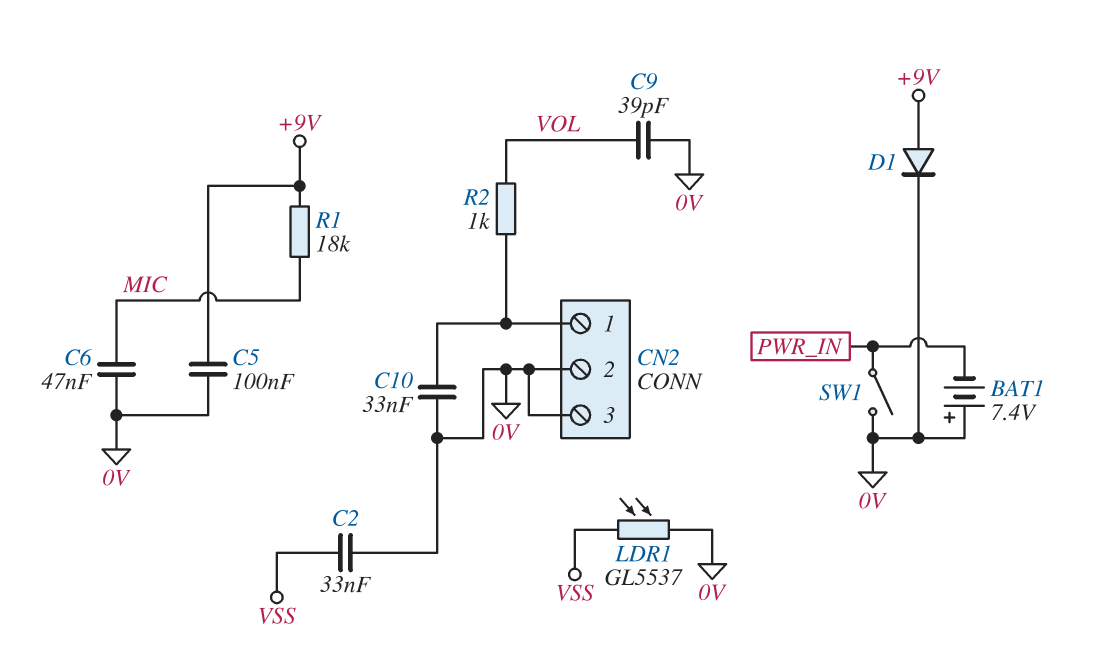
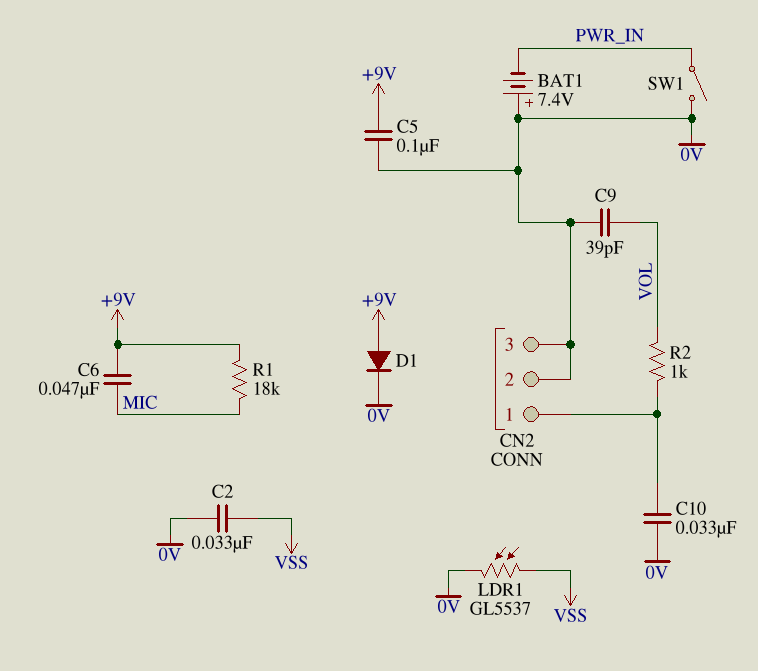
C6: 47nF (0V, MIC) -> 47nF (+9V, MIC)

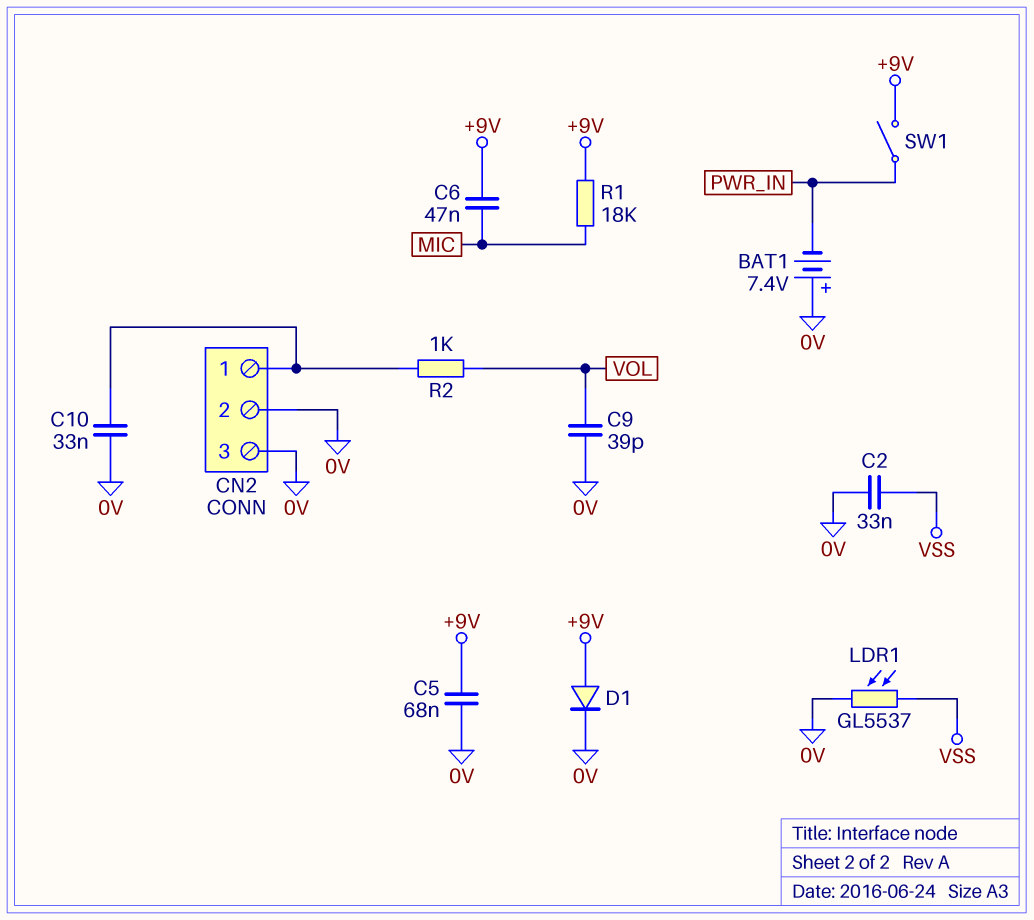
C5: 100nF (+9V, 0V) -> 68nF (+9V, 0V)
SW1: switch (0V, PWR_IN) -> switch (+9V, PWR_IN)

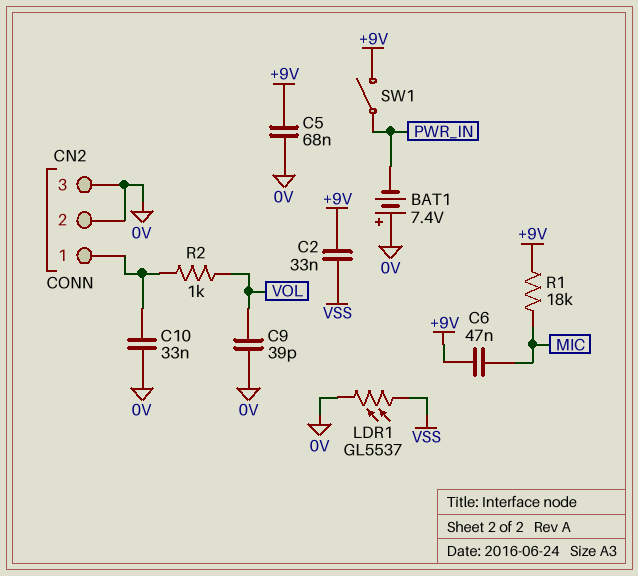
C2: 33nF (0V, VSS) -> 33nF (+9V, VSS)
D1: diode (A +9V, K 0V) -> none

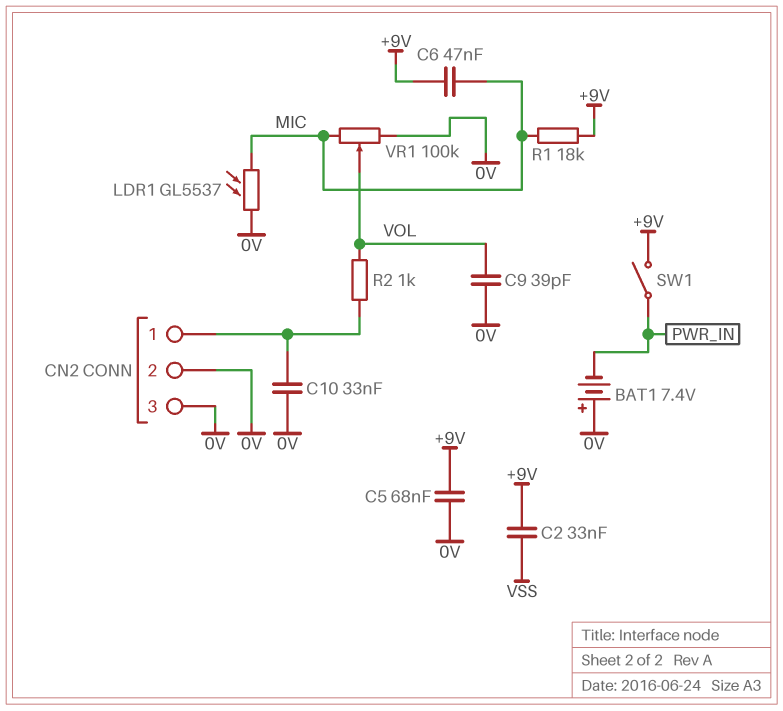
LDR1: GL5537 (0V, VSS) -> GL5537 (0V, MIC)
VR1: none -> 100k (0V, MIC, wiper VOL)

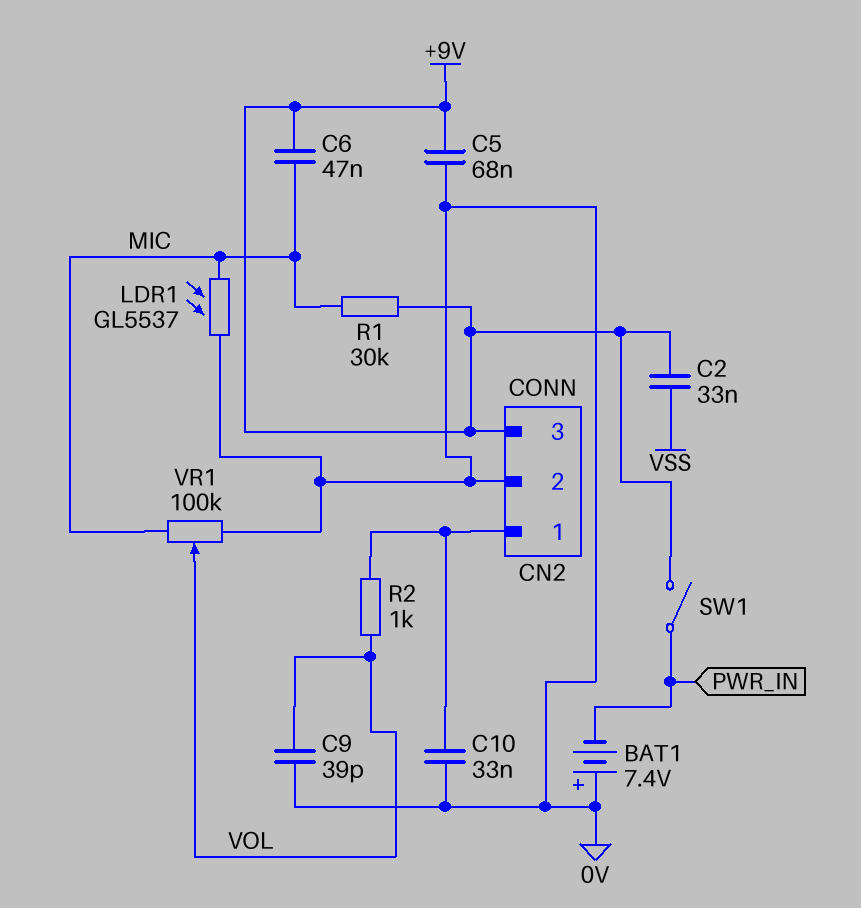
CN2 pin 3: 0V -> +9V
R1: 18k (+9V, MIC) -> 30k (+9V, MIC)

